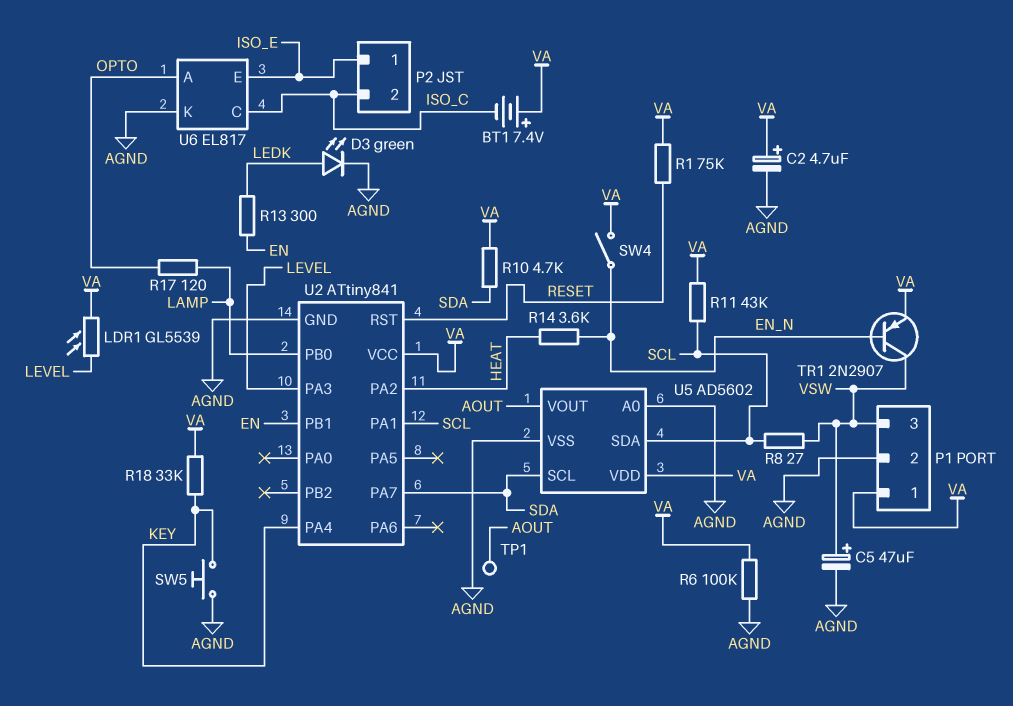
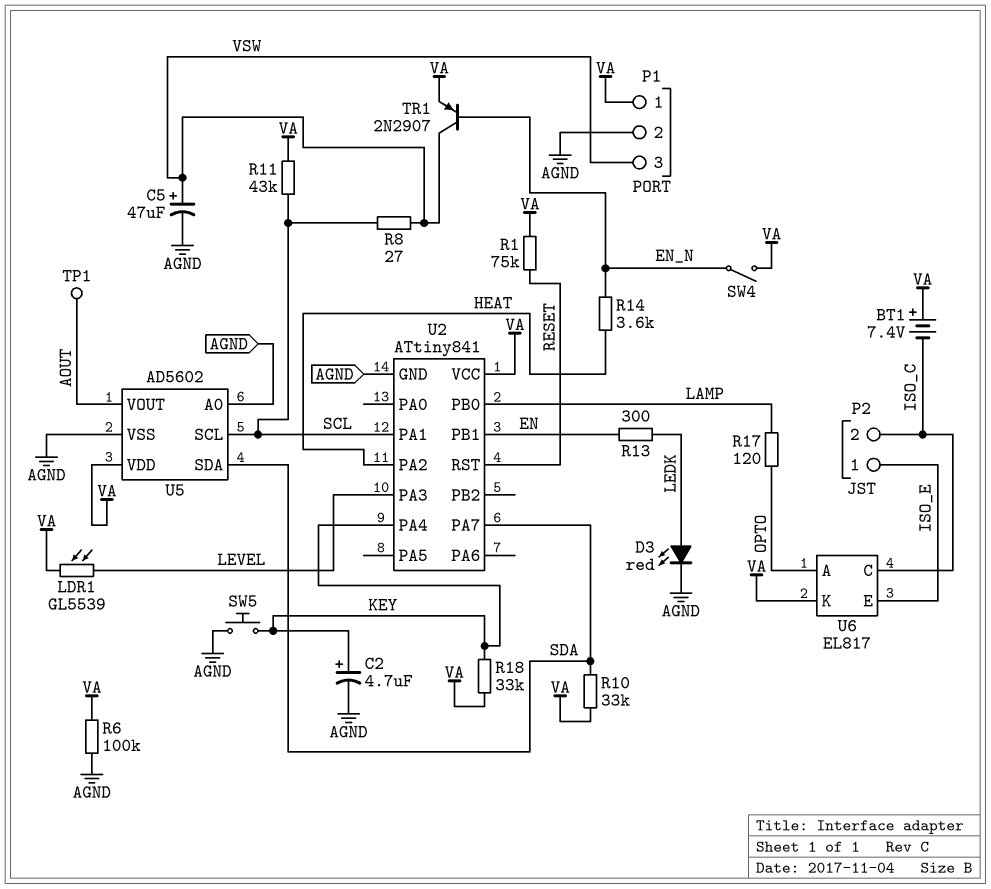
C2: 4.7uF (plus VA, minus AGND) -> 4.7uF (plus KEY, minus AGND)
D3: LED green (A LEDK, K AGND) -> LED red (A LEDK, K AGND)
R10: 4.7k (SDA, VA) -> 33k (SDA, VA)
U5 pin SCL: SDA -> SCL
U5 pin SDA: SCL -> SDA
U6 pin K: AGND -> VA

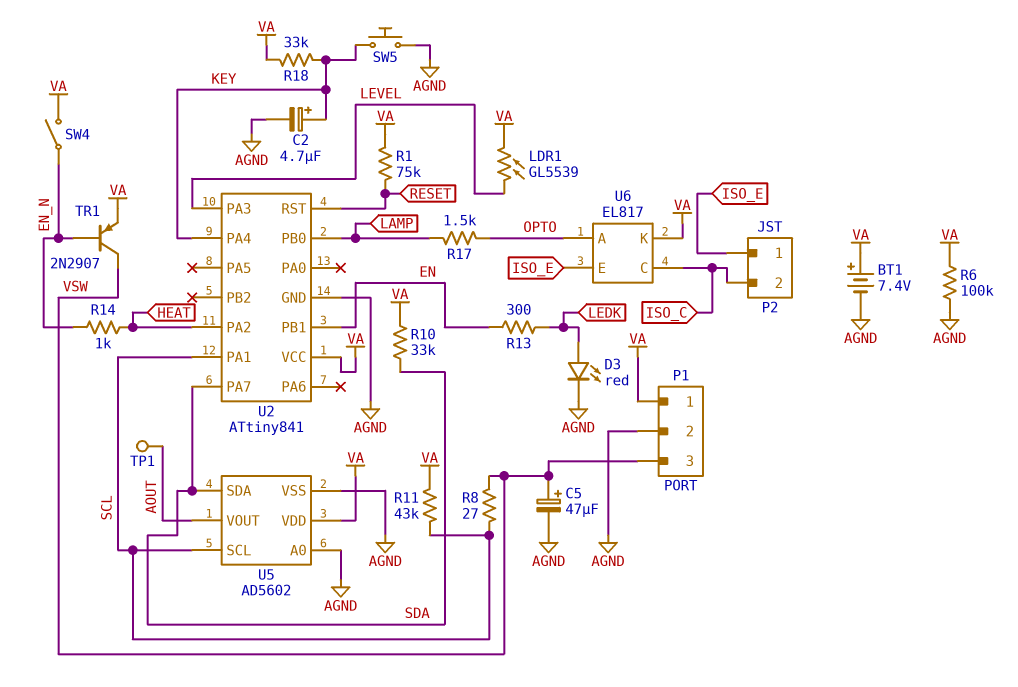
BT1: 7.4V (plus VA, minus ISO_C) -> 7.4V (plus VA, minus AGND)
R14: 3.6k (EN_N, HEAT) -> 1k (EN_N, HEAT)
R17: 120 (LAMP, OPTO) -> 1.5k (LAMP, OPTO)

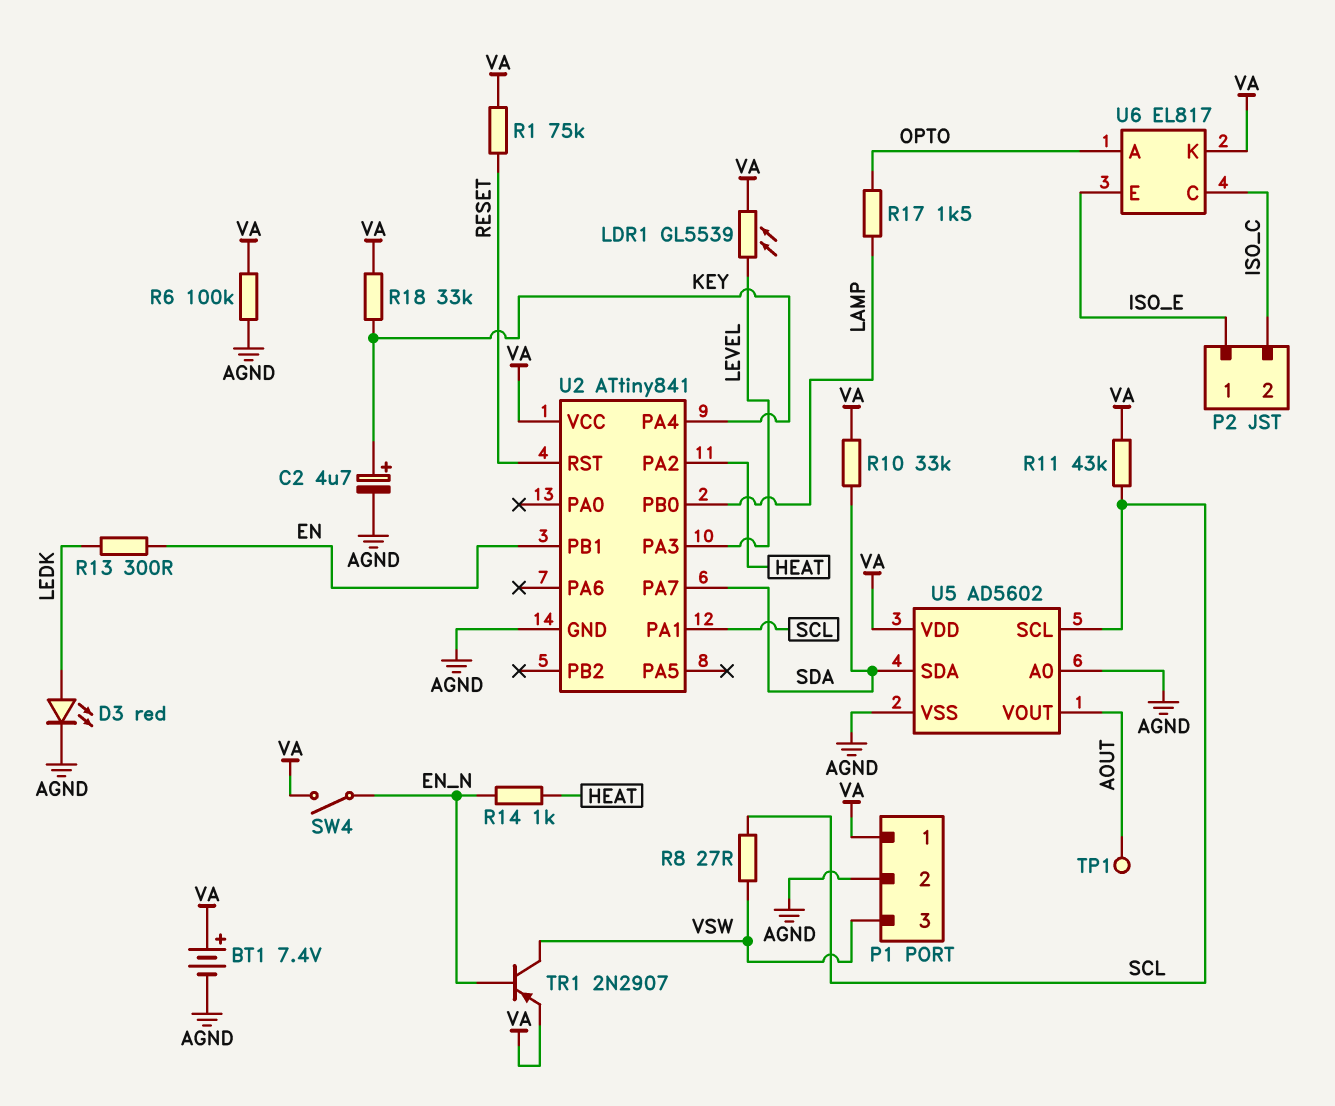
C5: 47uF (plus VSW, minus AGND) -> none
SW5: button (AGND, KEY) -> none

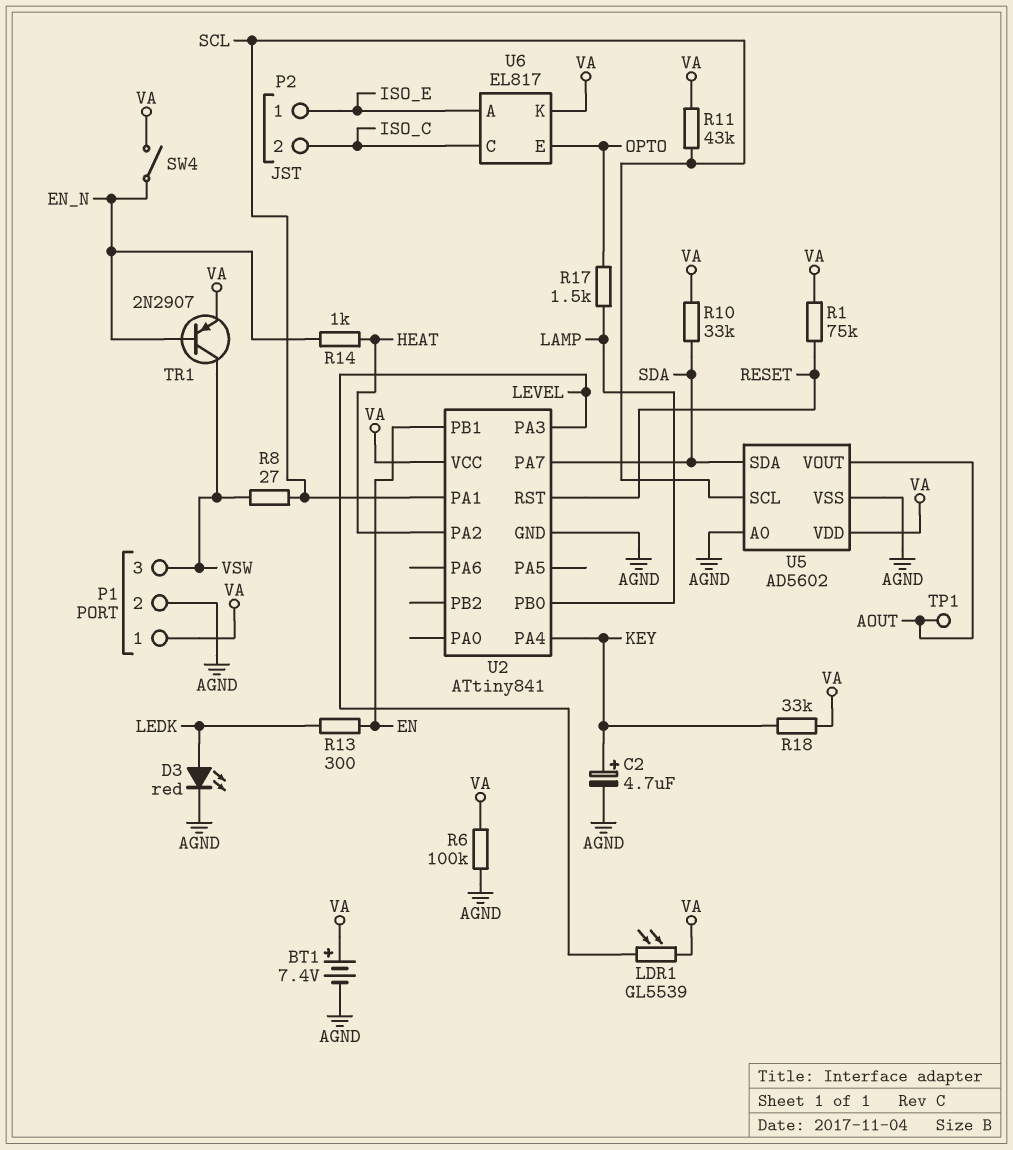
U6 pin A: OPTO -> ISO_E
U6 pin E: ISO_E -> OPTO

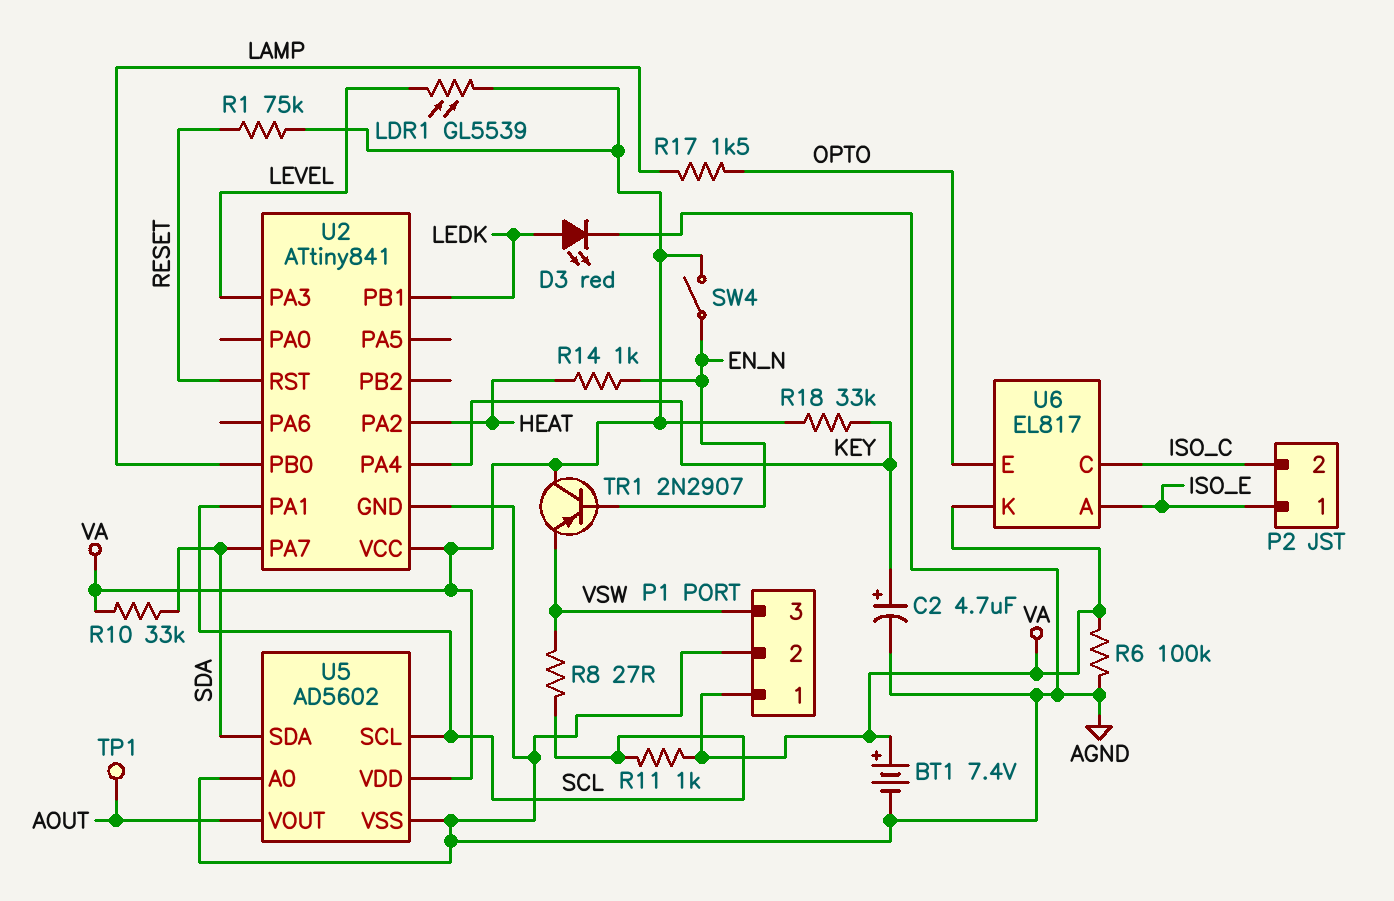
R11: 43k (SCL, VA) -> 1k (SCL, VA)
R13: 300 (EN, LEDK) -> none
TR1: PNP 2N2907 (B EN_N, C VSW, E VA) -> PNP 2N2907 (B EN_N, C VA, E VSW)
U2 pin PB1: EN -> LEDK

